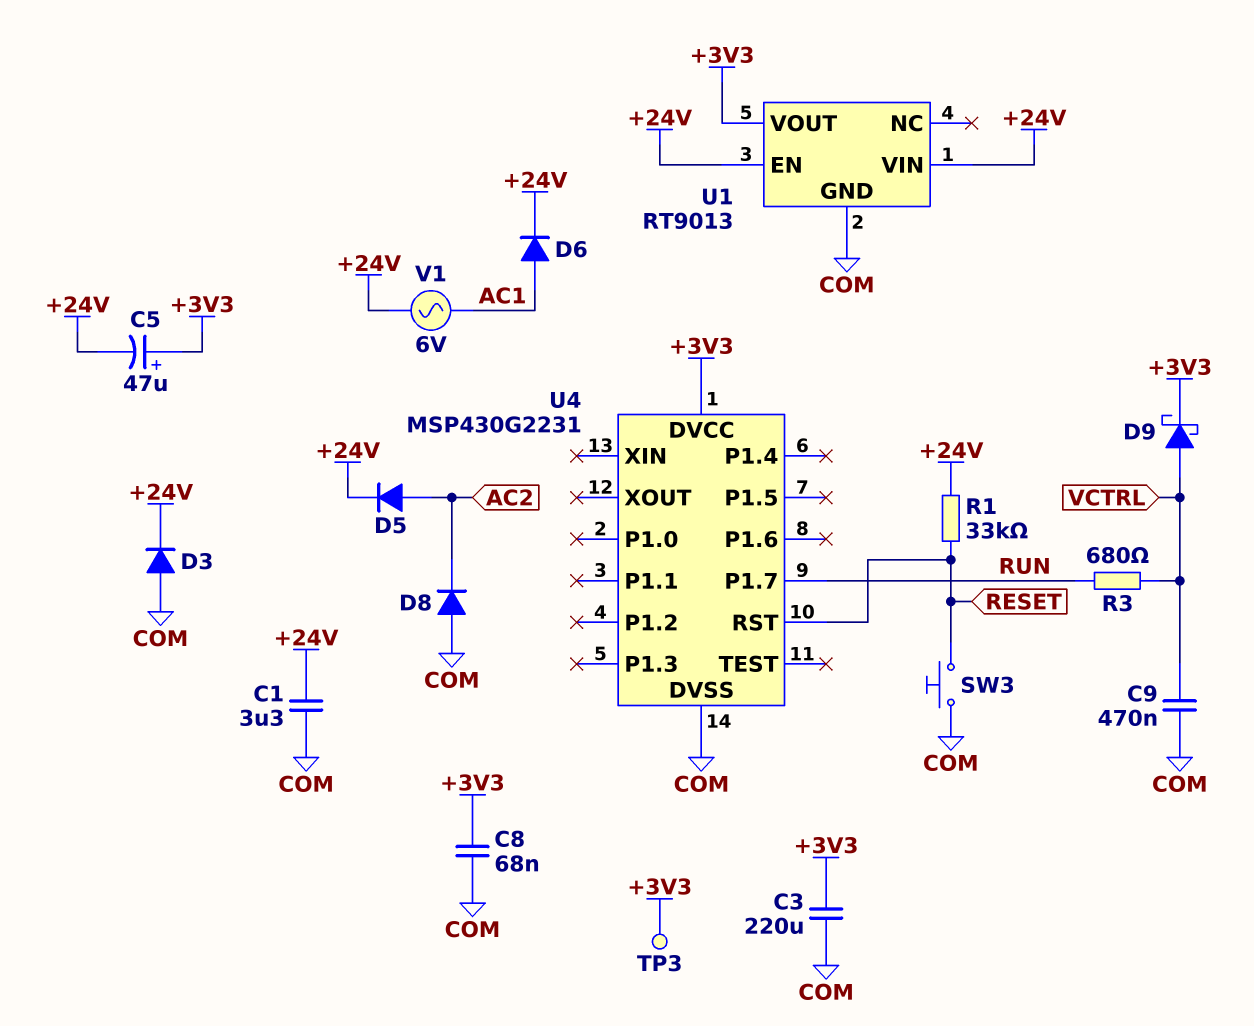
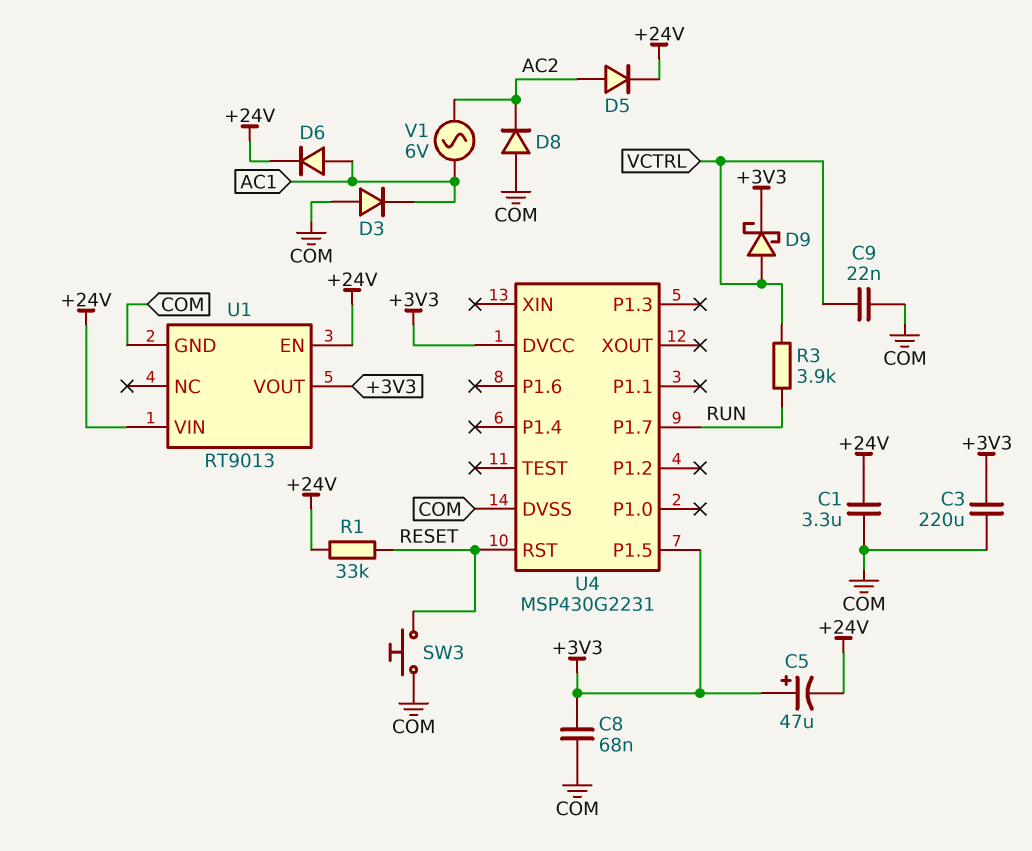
C9: 470nF (COM, VCTRL) -> 22nF (COM, VCTRL)
D3: diode (A COM, K +24V) -> diode (A COM, K AC1)
R3: 680 (RUN, VCTRL) -> 3.9k (RUN, VCTRL)
TP3: test point (+3V3) -> none
U4 pin P1.5: none -> +3V3
V1: AC 6V (+24V, AC1) -> AC 6V (AC1, AC2)

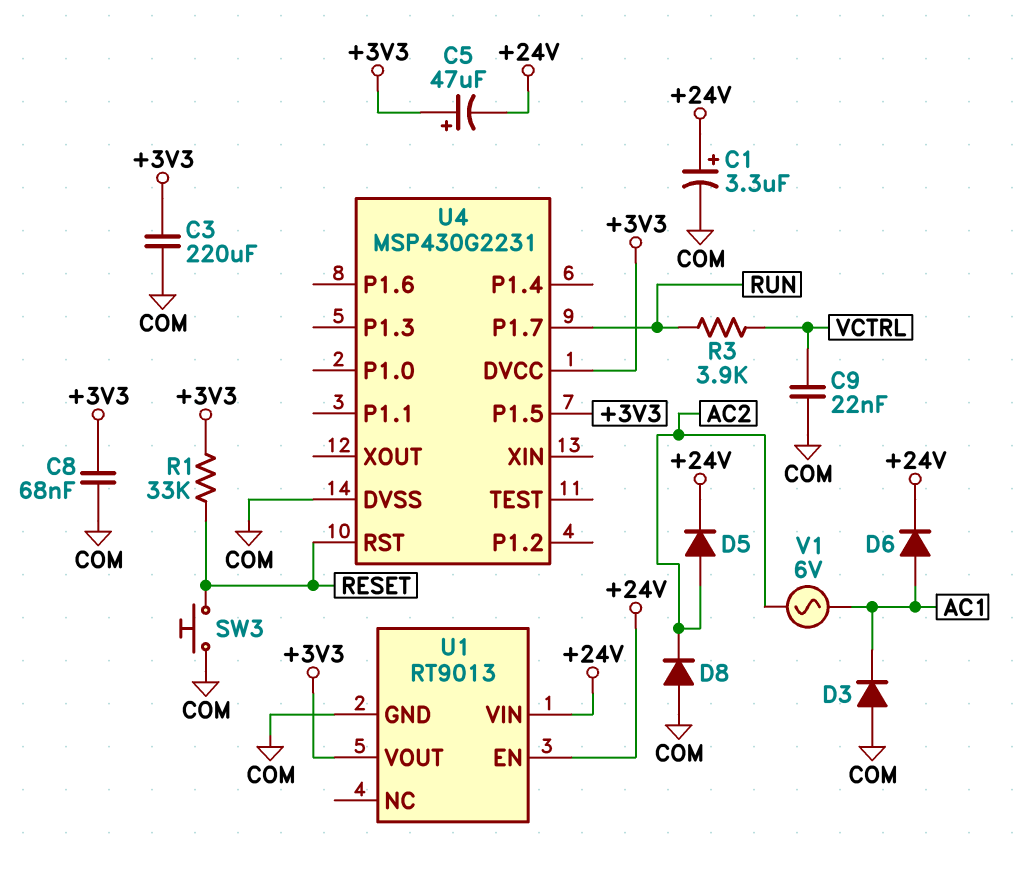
C1: 3.3uF (+24V, COM) -> 3.3uF (plus +24V, minus COM)
D9: schottky (A VCTRL, K +3V3) -> none
R1: 33k (+24V, RESET) -> 33k (+3V3, RESET)

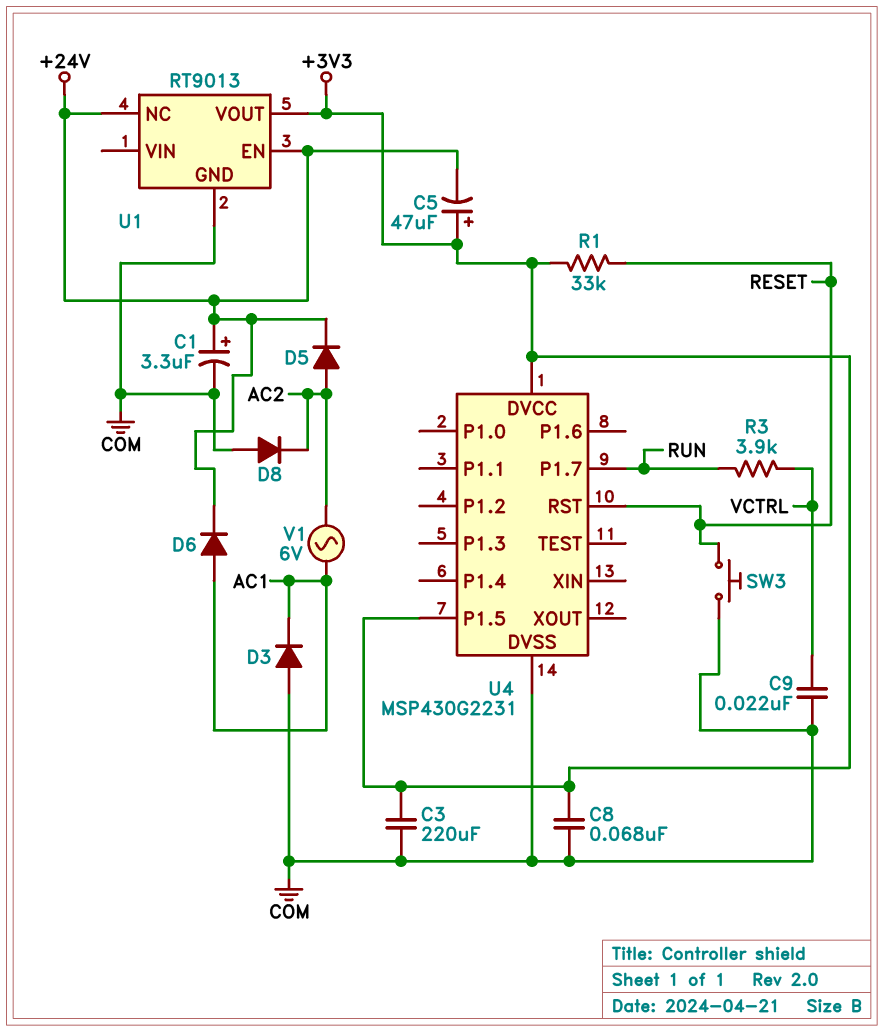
U1 pin NC: none -> +24V
U1 pin VIN: +24V -> none

